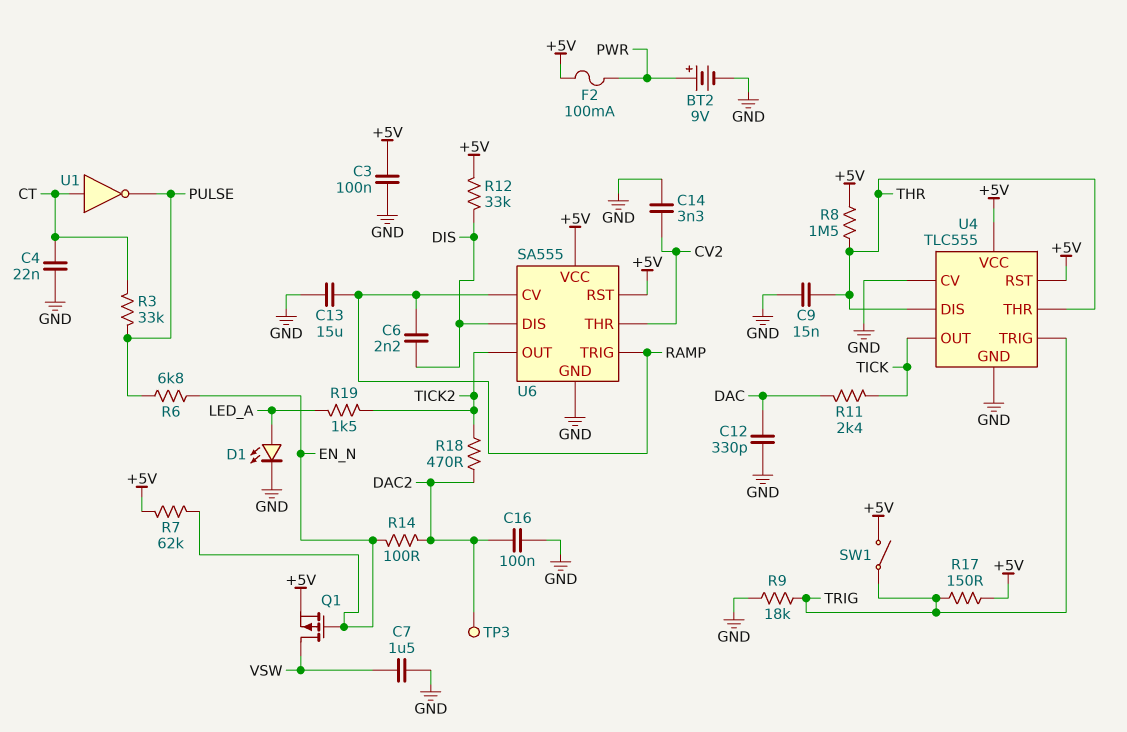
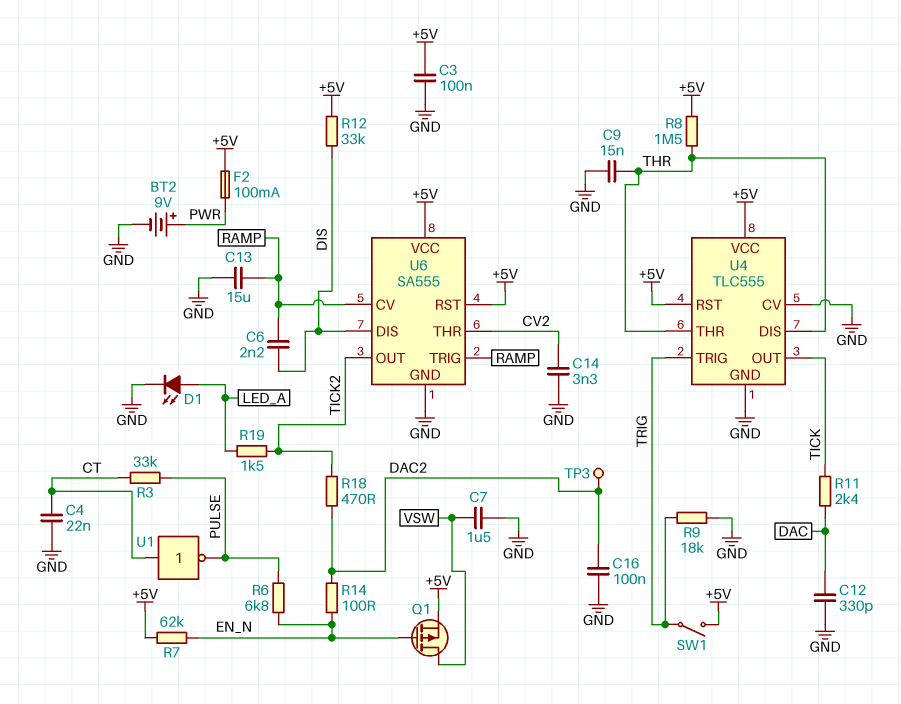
R17: 150 (+5V, TRIG) -> none

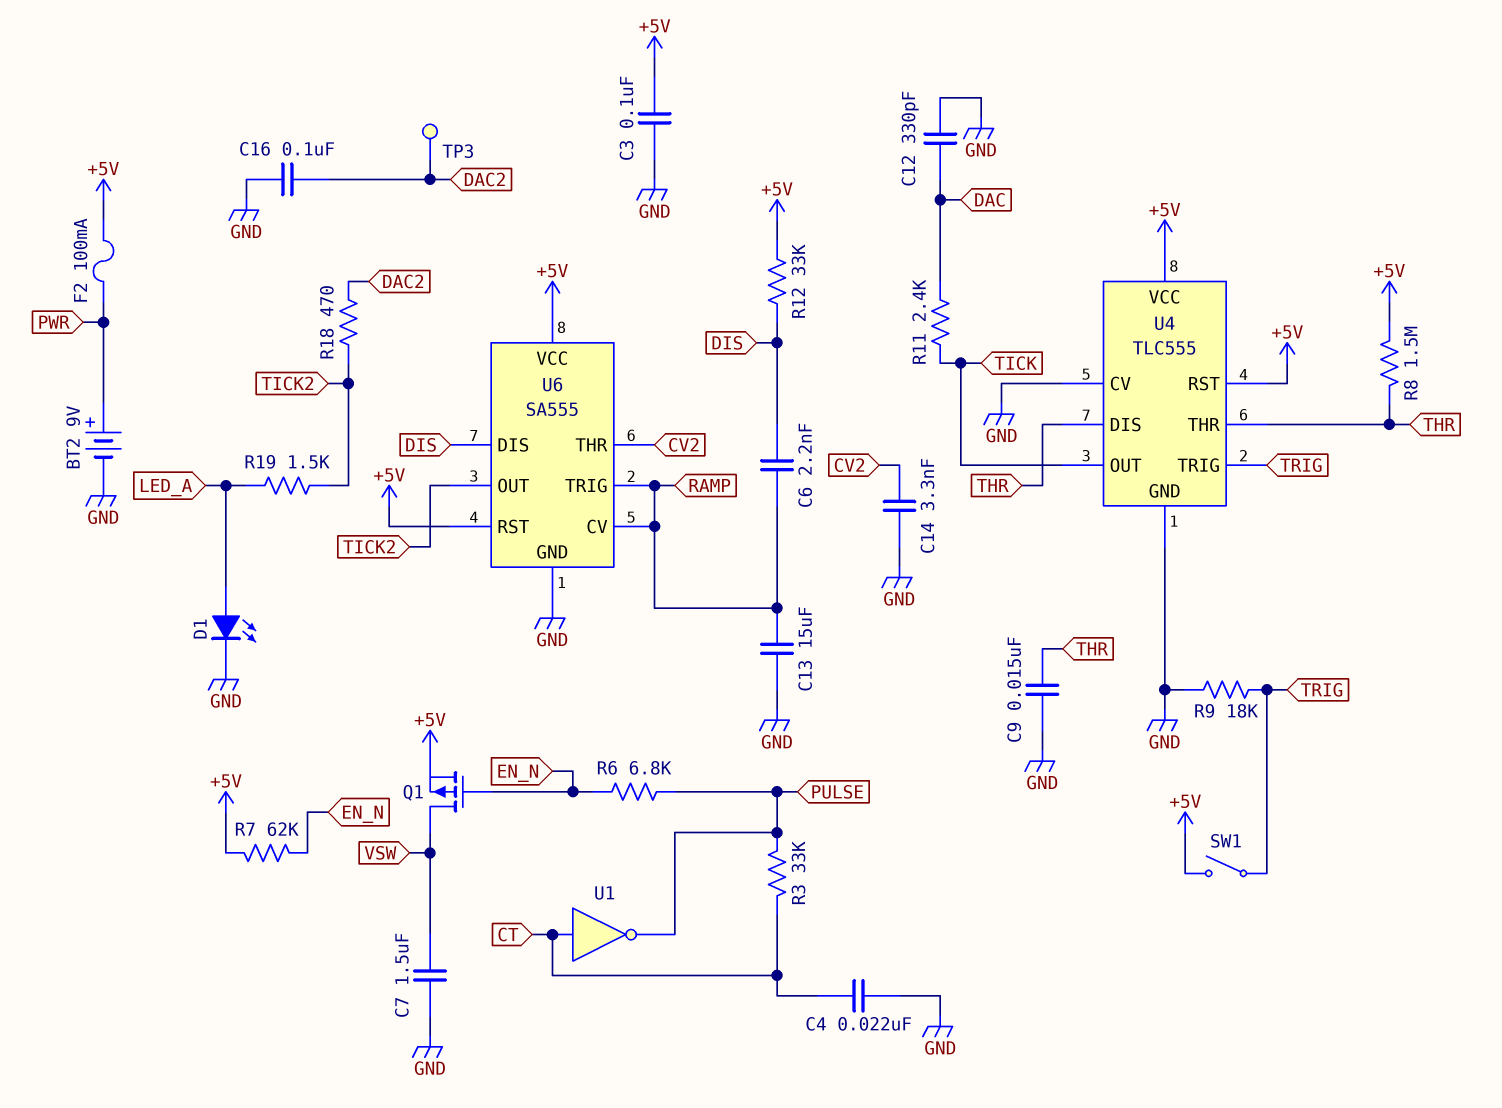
R14: 100 (DAC2, EN_N) -> none

